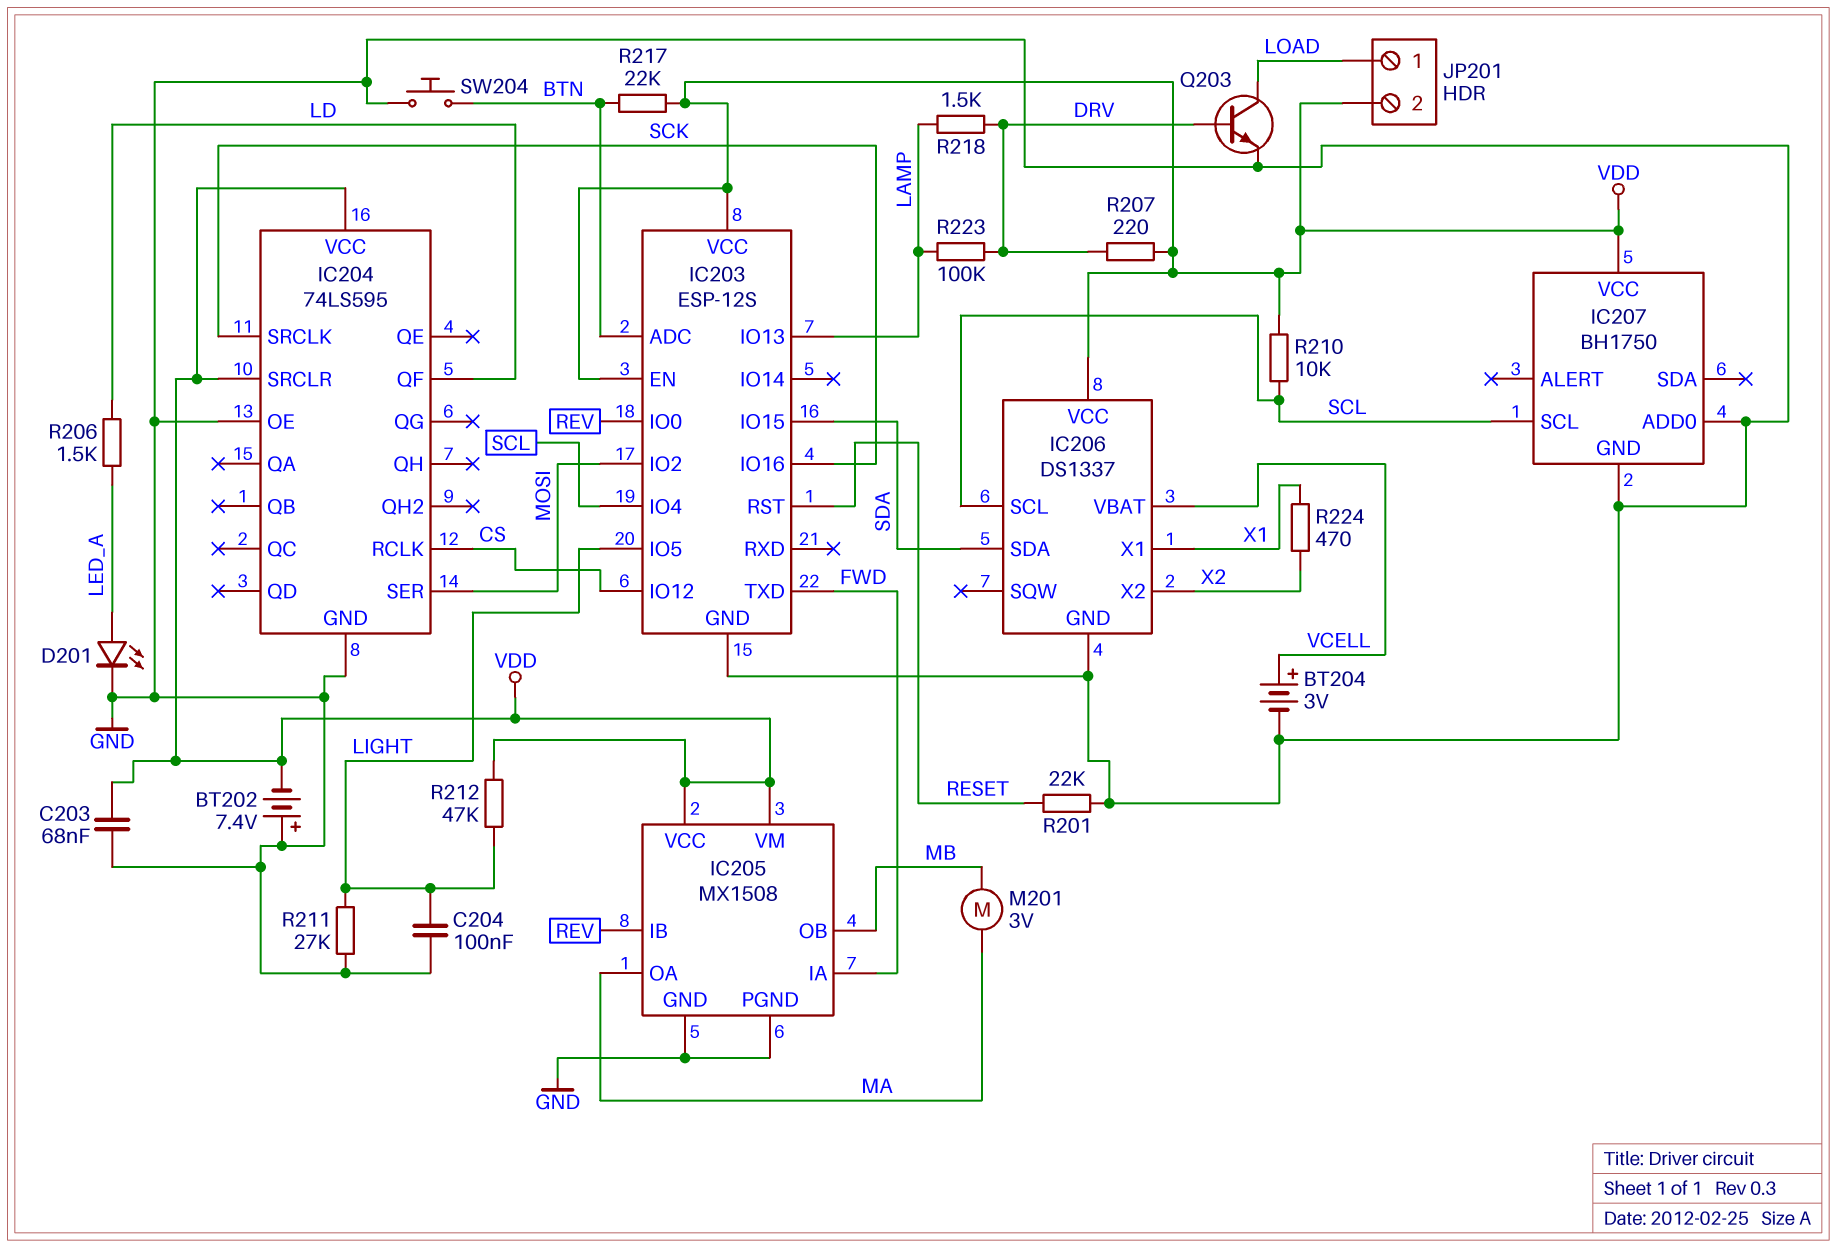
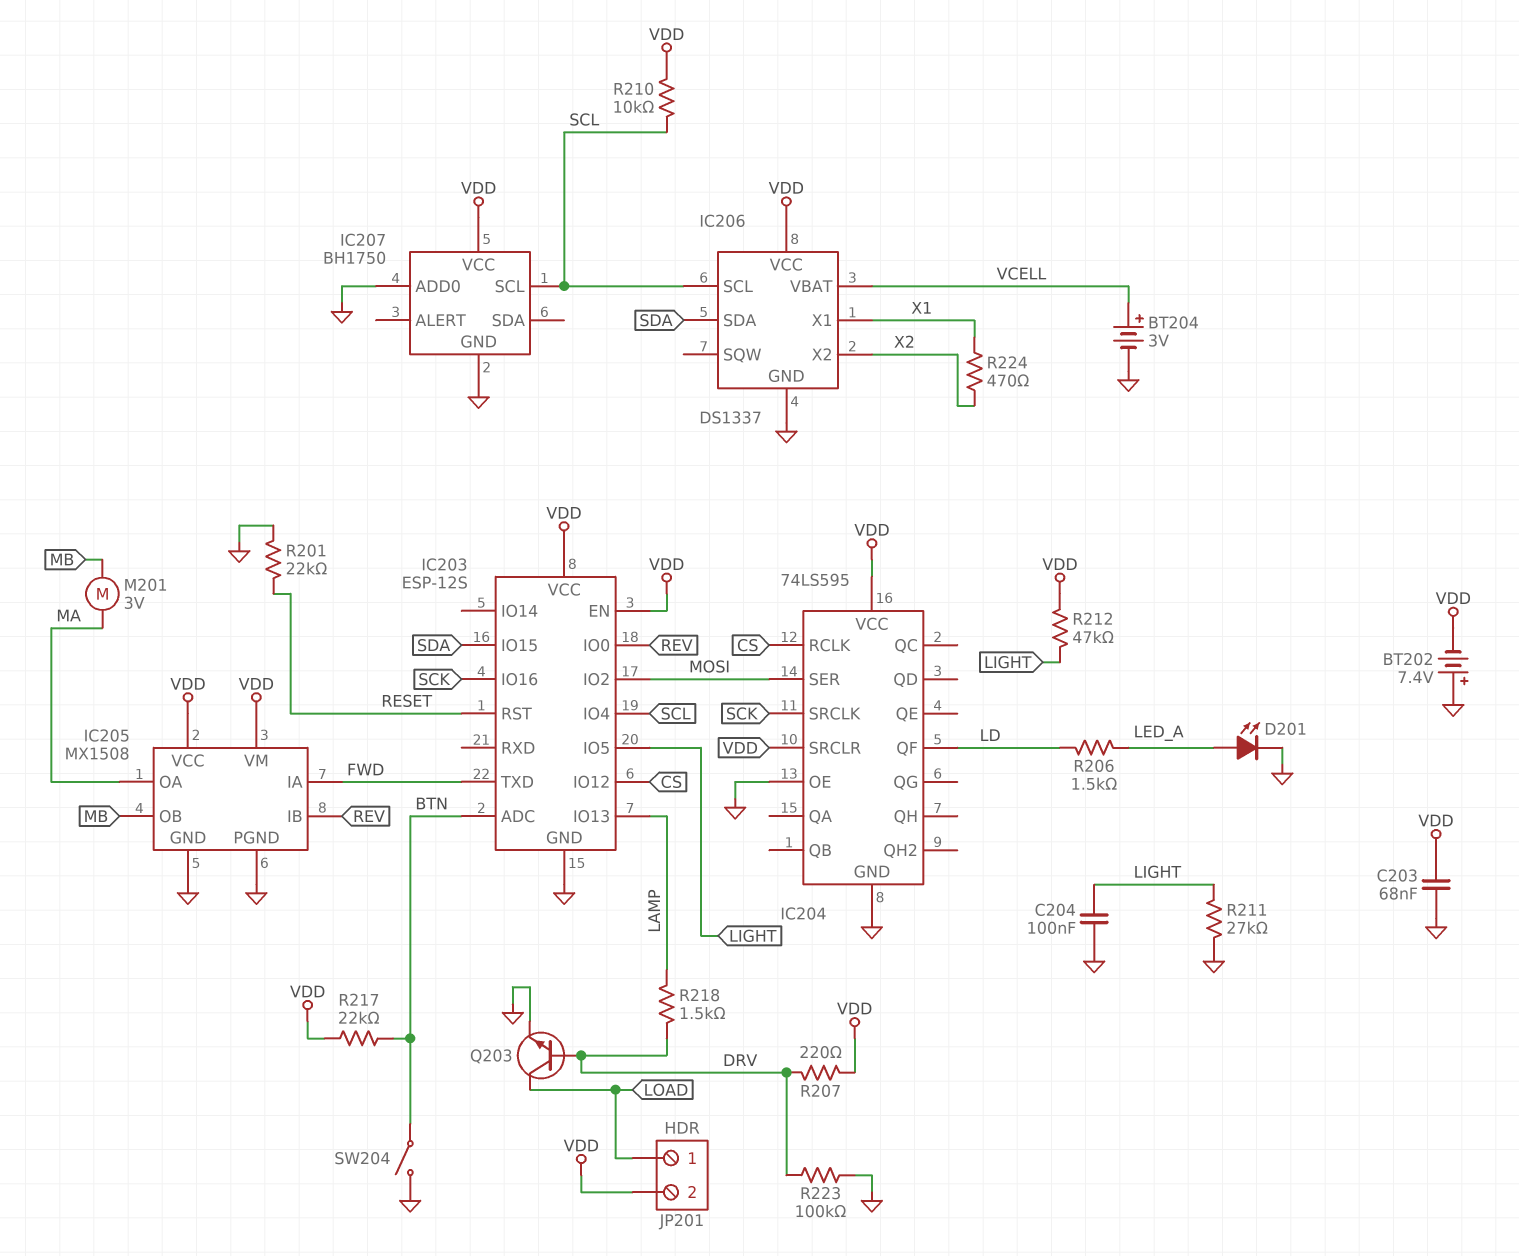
R223: 100k (DRV, LAMP) -> 100k (DRV, GND)
SW204: button (BTN, GND) -> switch (BTN, GND)

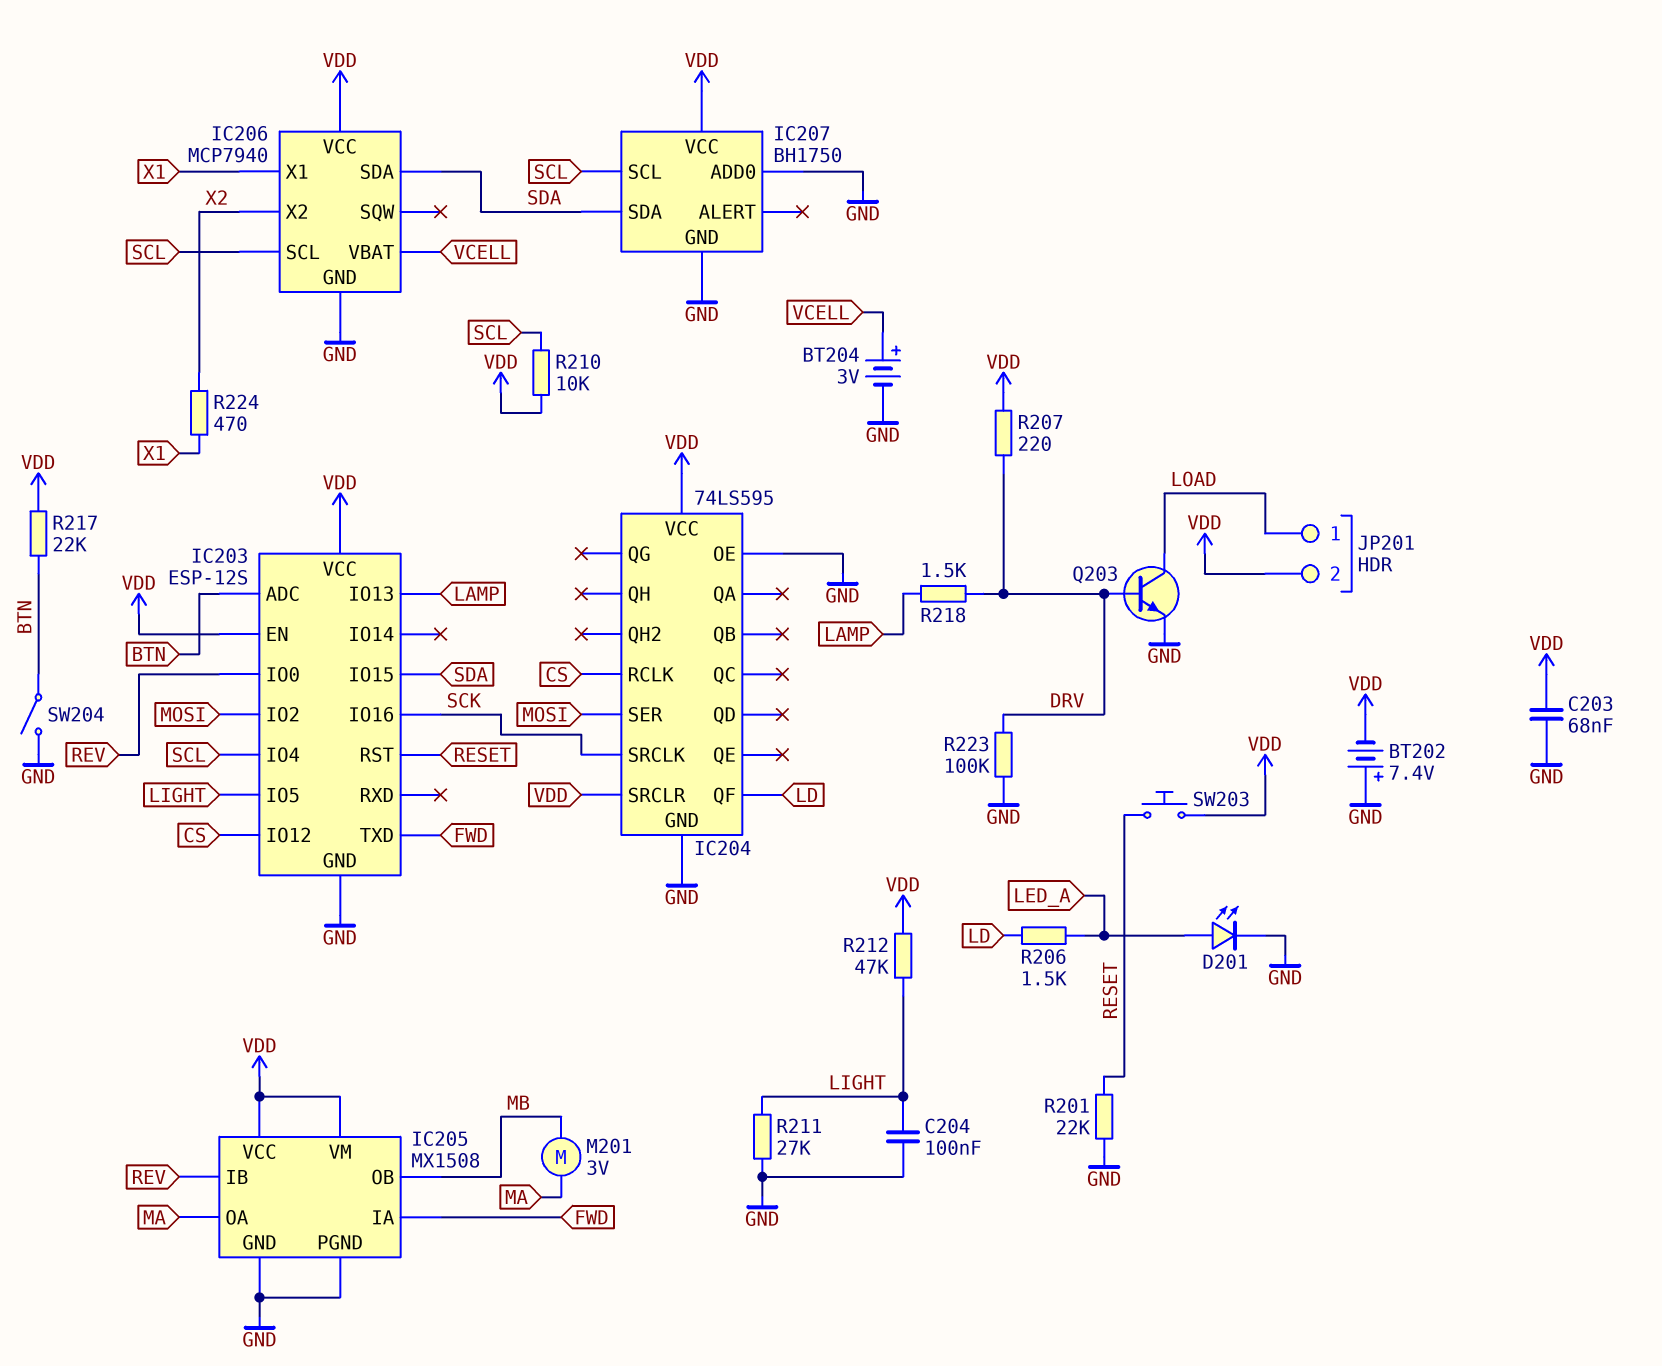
IC206: DS1337 -> MCP7940
IC207 pin SDA: none -> SDA
SW203: none -> button (RESET, VDD)

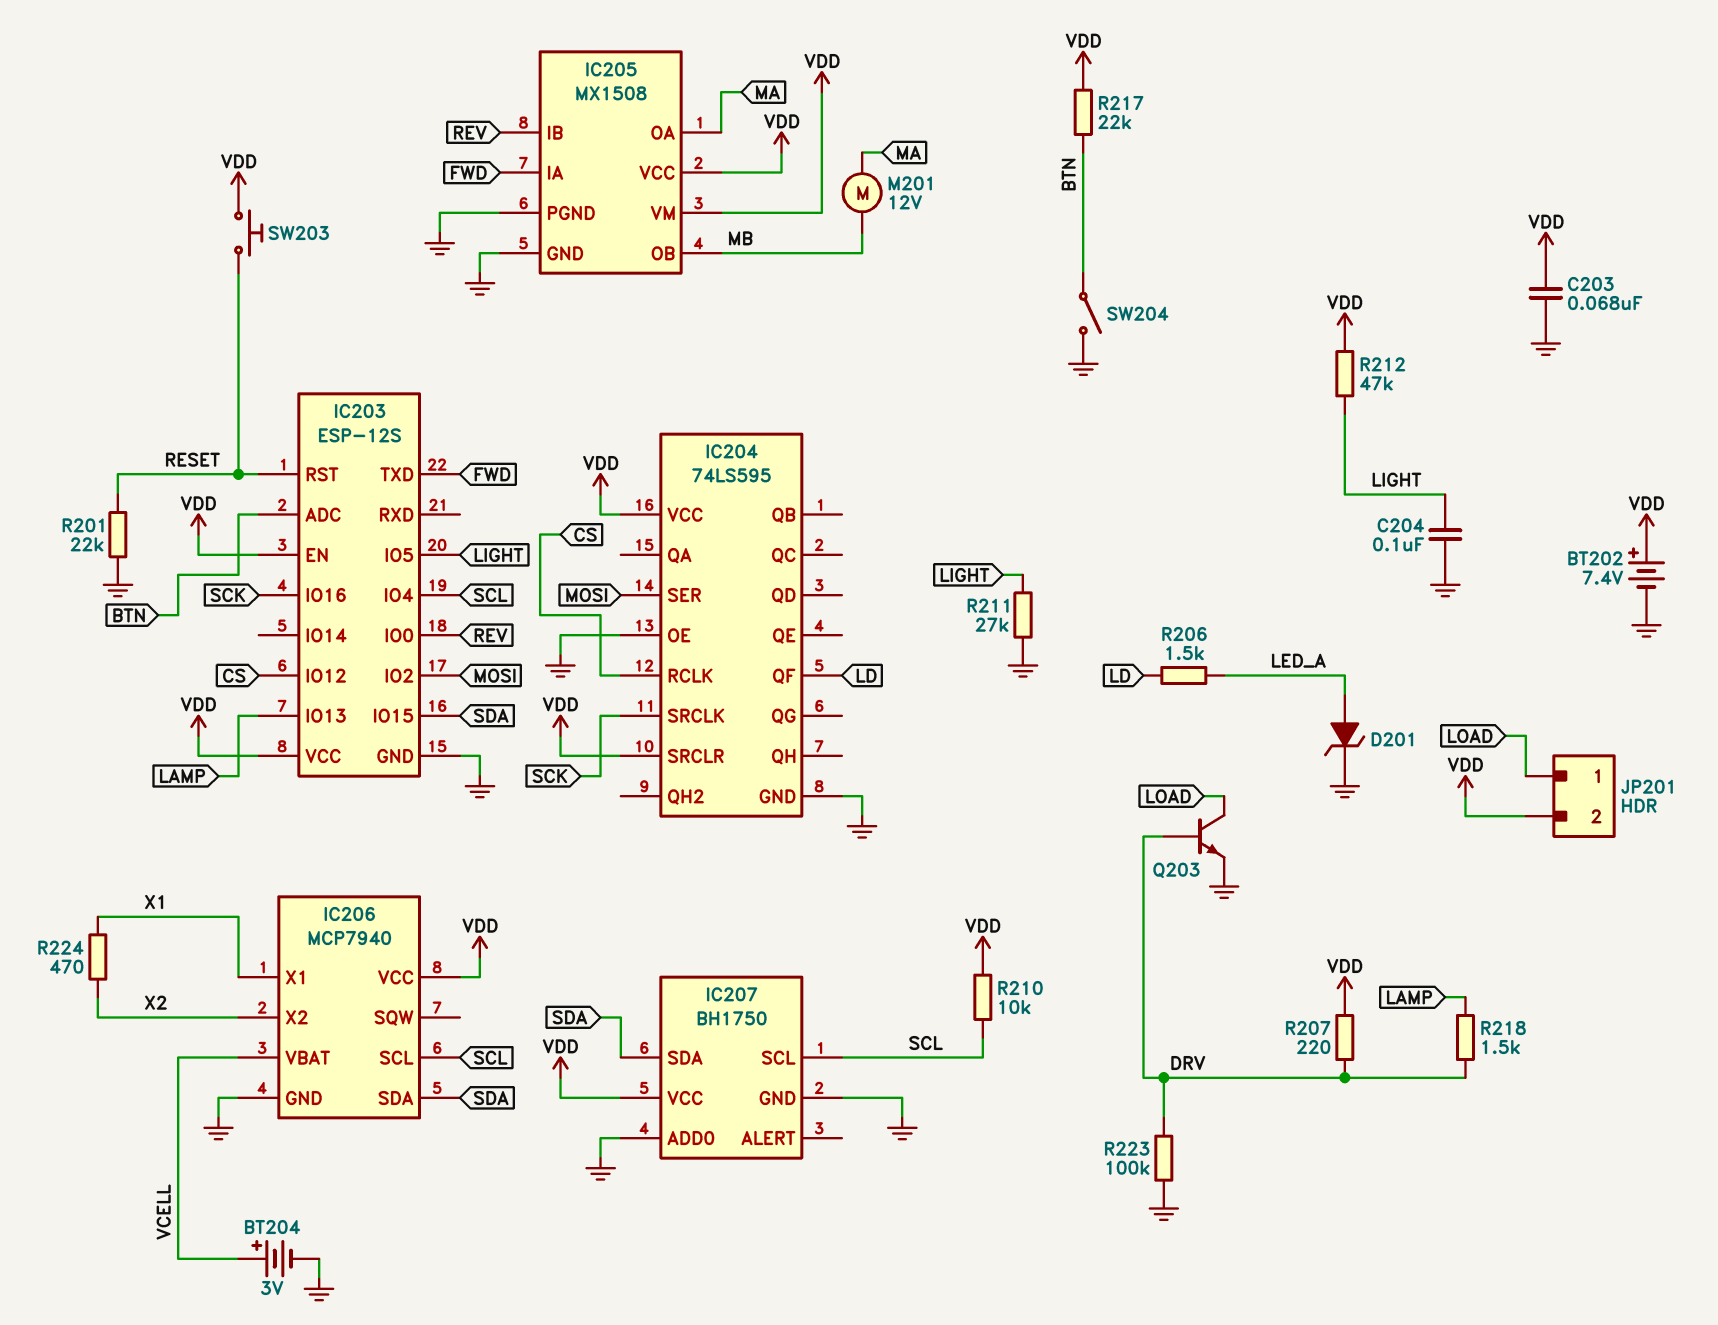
BT202: 7.4V (plus GND, minus VDD) -> 7.4V (plus VDD, minus GND)
D201: LED (A LED_A, K GND) -> zener (A LED_A, K GND)
M201: motor 3V (MA, MB) -> motor 12V (MA, MB)

